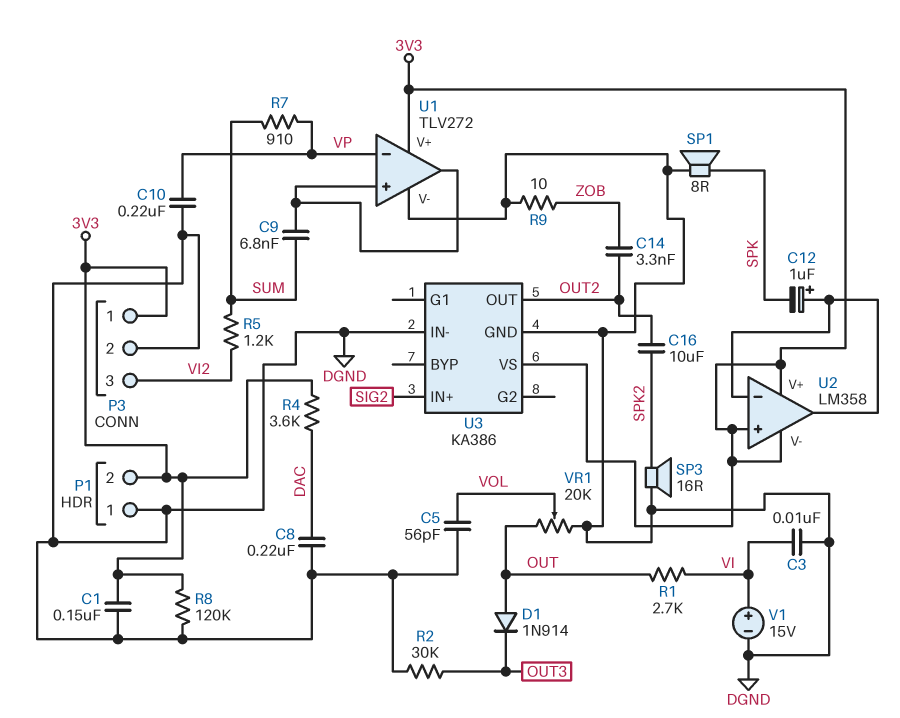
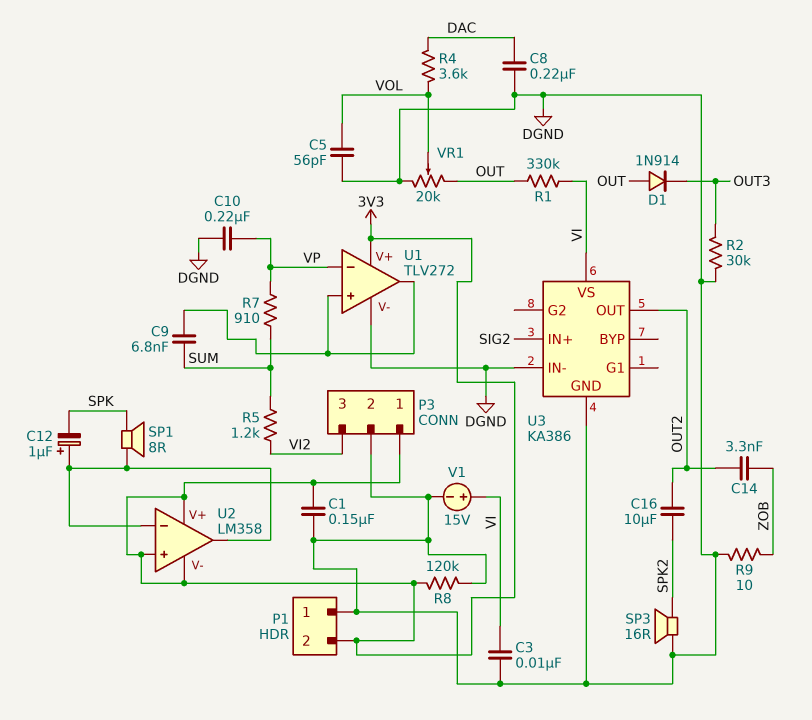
R1: 2.7k (OUT, VI) -> 330k (OUT, VI)
R4: 3.6k (3V3, DAC) -> 3.6k (DAC, VOL)
SP1: speaker 8R (DGND, SPK) -> speaker 8R (SPK, U2/in-)
U3 pin VS: 3V3 -> VI

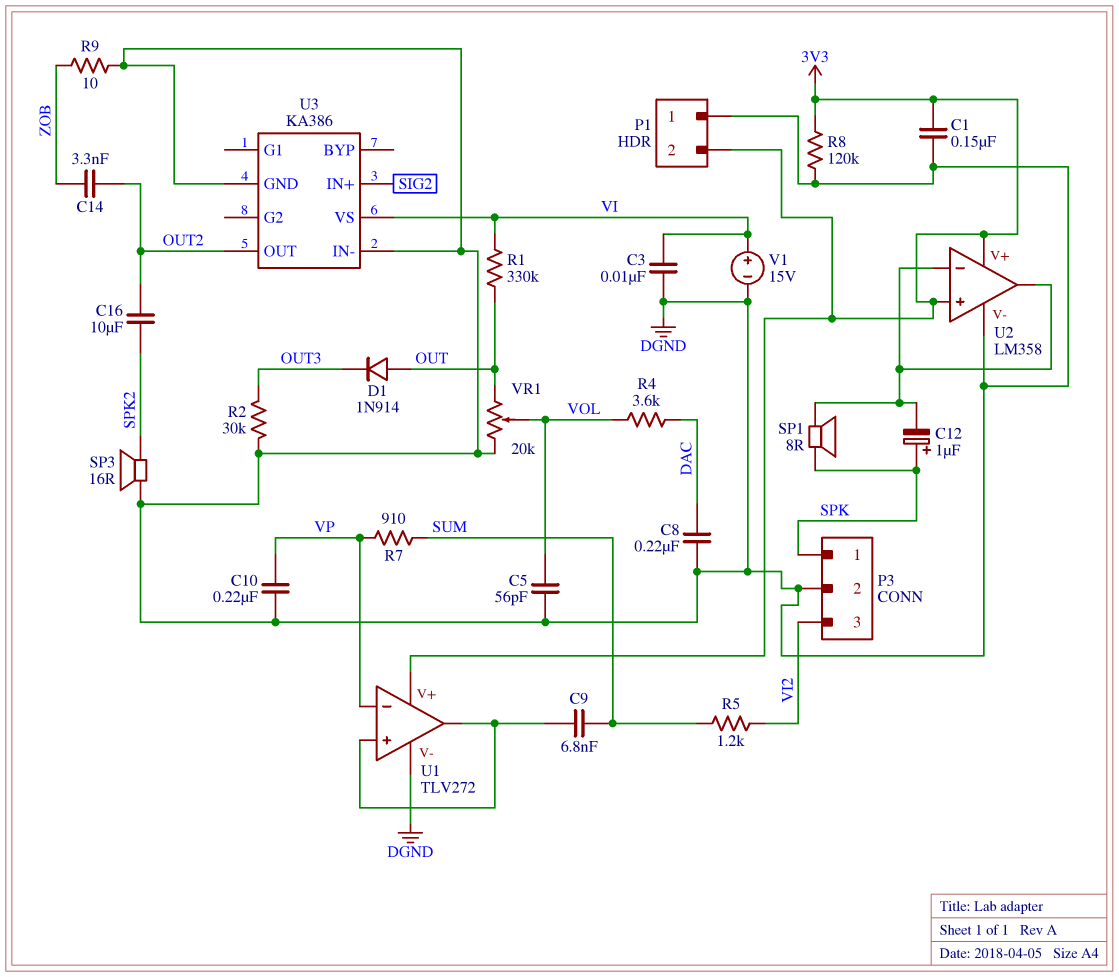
C12: 1uF (plus U2/in-, minus SPK) -> 1uF (plus SPK, minus U2/in-)
P3 pin 1: 3V3 -> SPK
U2 pin V-: 3V3 -> DGND

